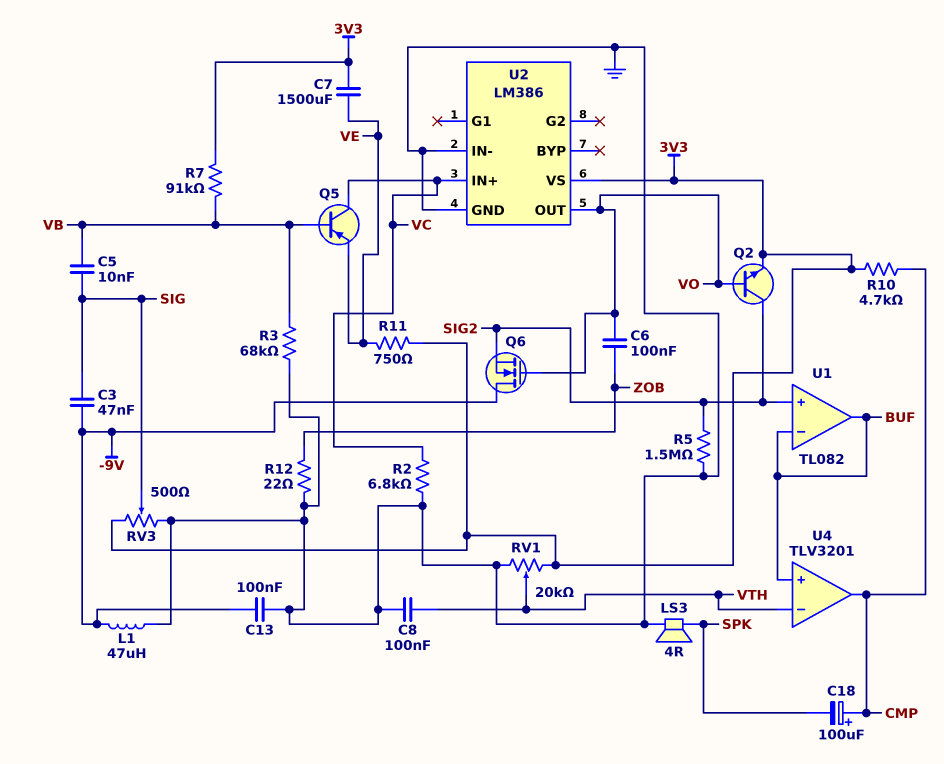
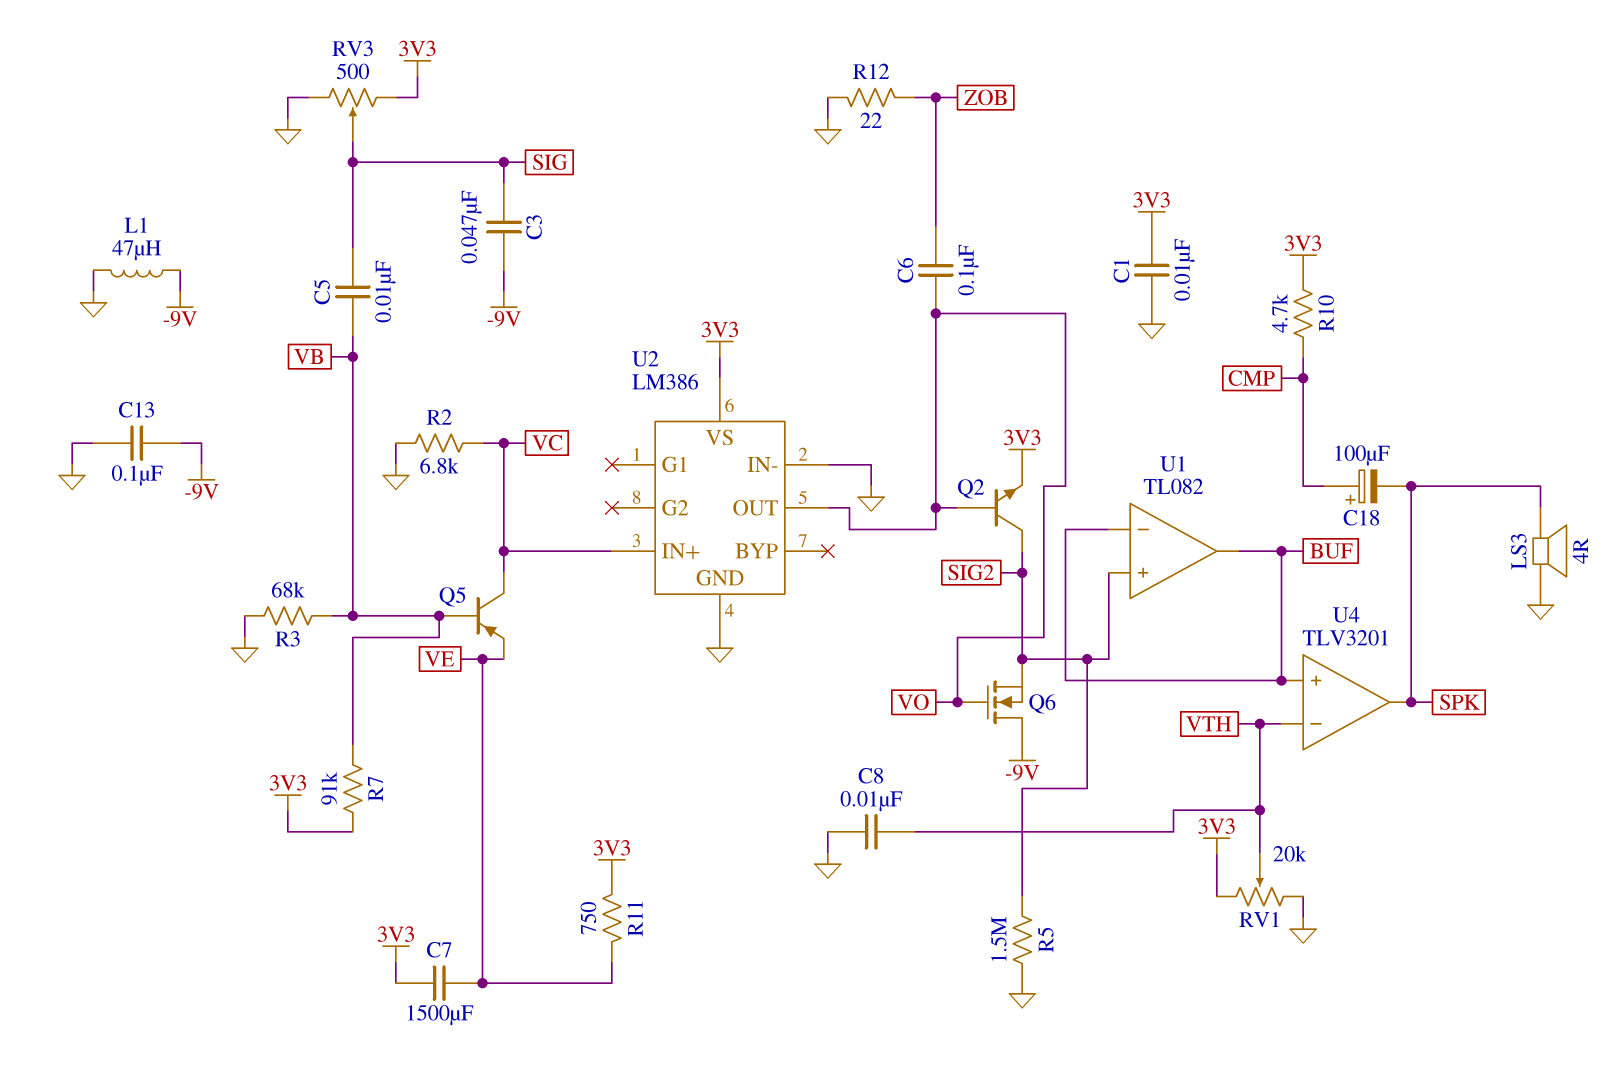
C1: none -> 10nF (3V3, GND)
C8: 100nF (GND, VTH) -> 10nF (GND, VTH)
U4 pin out: CMP -> SPK

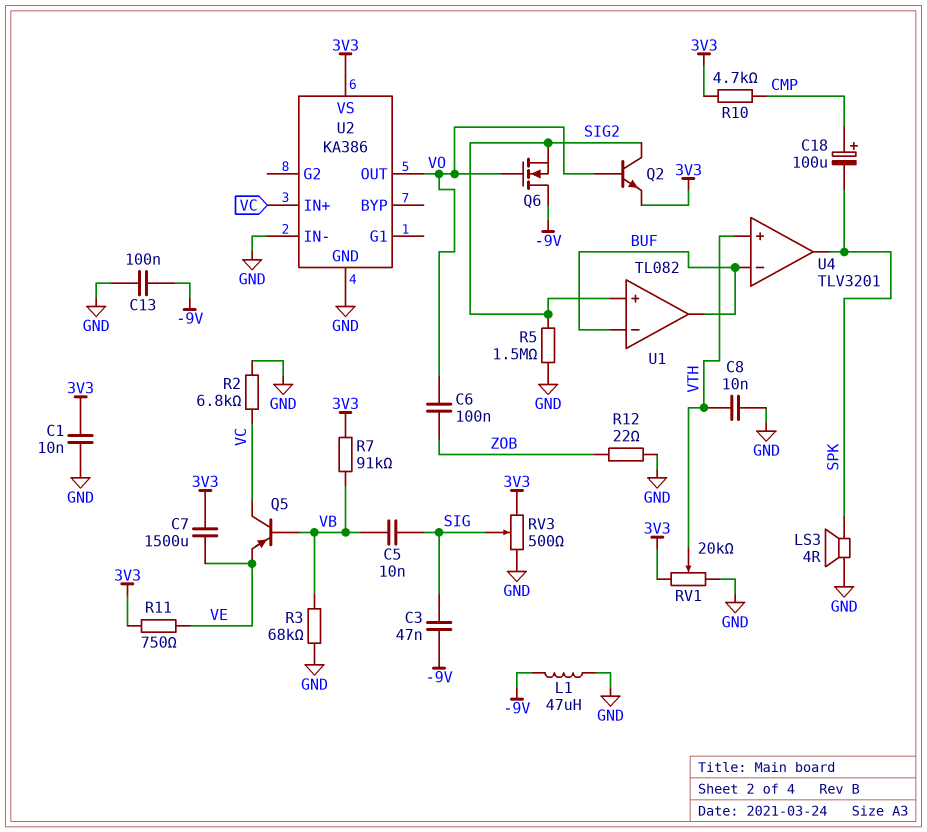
U2: LM386 -> KA386
U4 pin in+: BUF -> VTH
U4 pin in-: VTH -> BUF

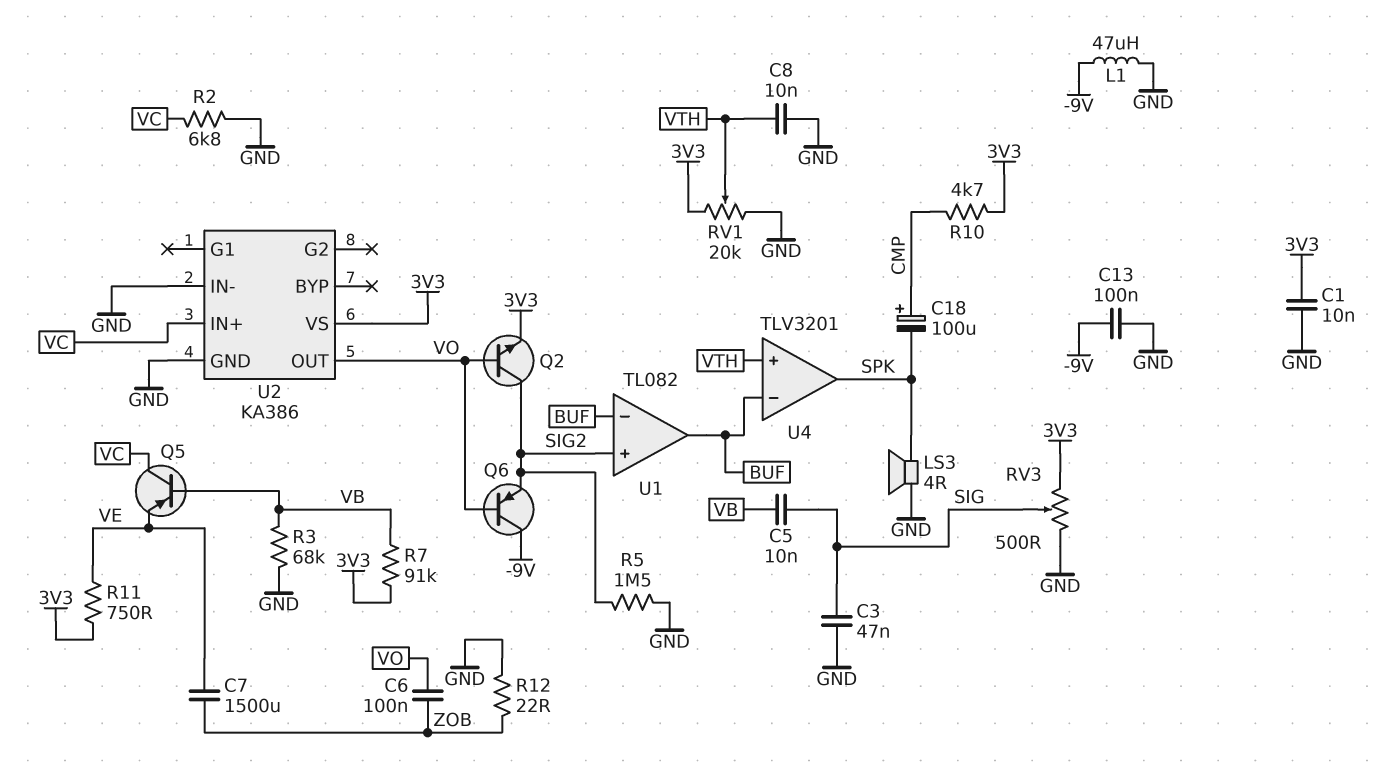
C3: 47nF (-9V, SIG) -> 47nF (GND, SIG)
C7: 1500uF (3V3, VE) -> 1500uF (VE, ZOB)
Q6: NMOS (G VO, D -9V, S SIG2) -> PNP (B VO, C -9V, E SIG2)

